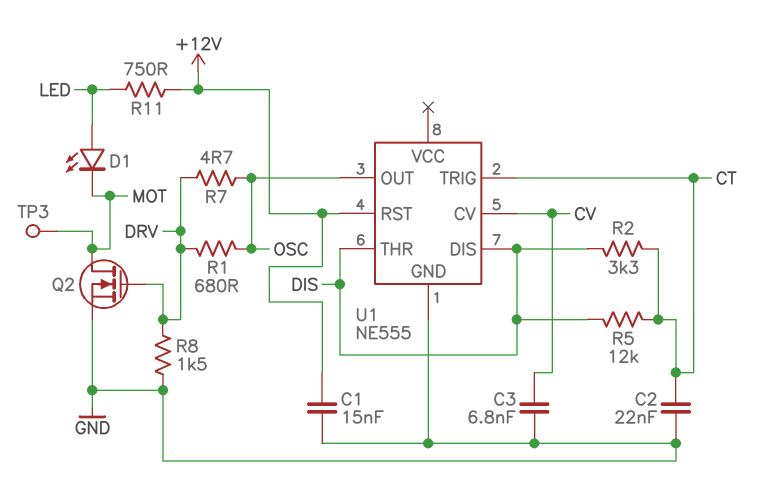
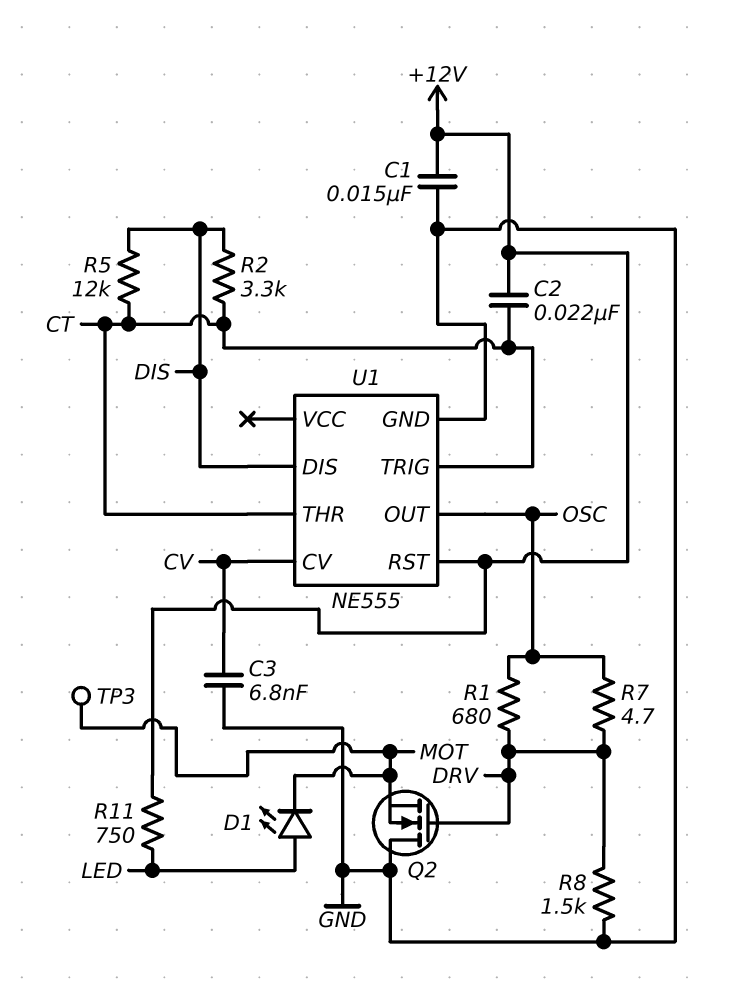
C2: 22nF (CT, GND) -> 22nF (+12V, CT)
Q2: NMOS (G DRV, D MOT, S GND) -> NMOS (G DRV, D GND, S MOT)
U1 pin THR: DIS -> CT

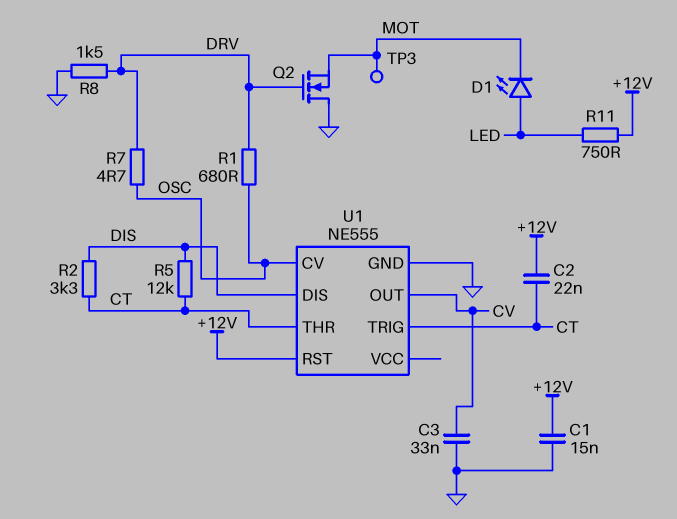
C3: 6.8nF (CV, GND) -> 33nF (CV, GND)
U1 pin CV: CV -> OSC
U1 pin OUT: OSC -> CV

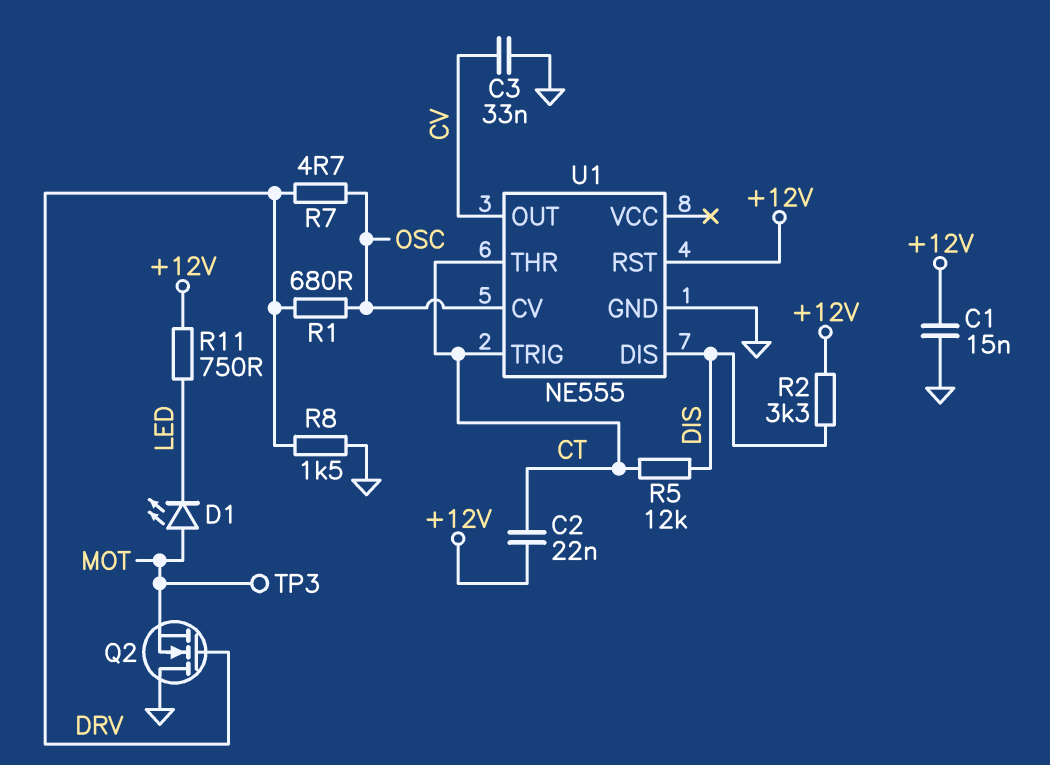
D1: LED (A LED, K MOT) -> LED (A MOT, K LED)
R2: 3.3k (CT, DIS) -> 3.3k (+12V, DIS)

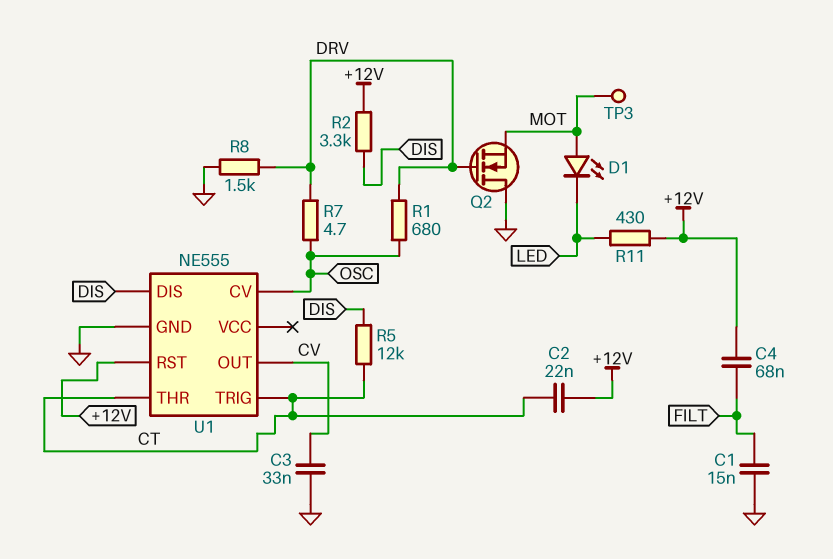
C1: 15nF (+12V, GND) -> 15nF (FILT, GND)
C4: none -> 68nF (+12V, FILT)
R11: 750 (+12V, LED) -> 430 (+12V, LED)

